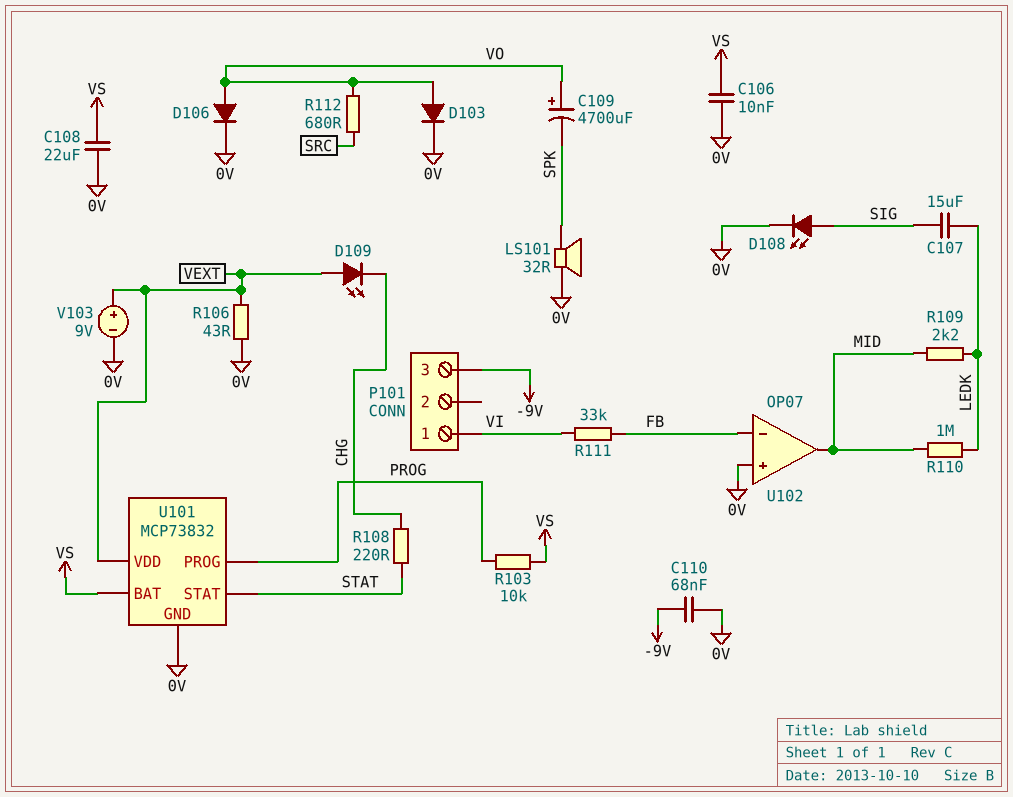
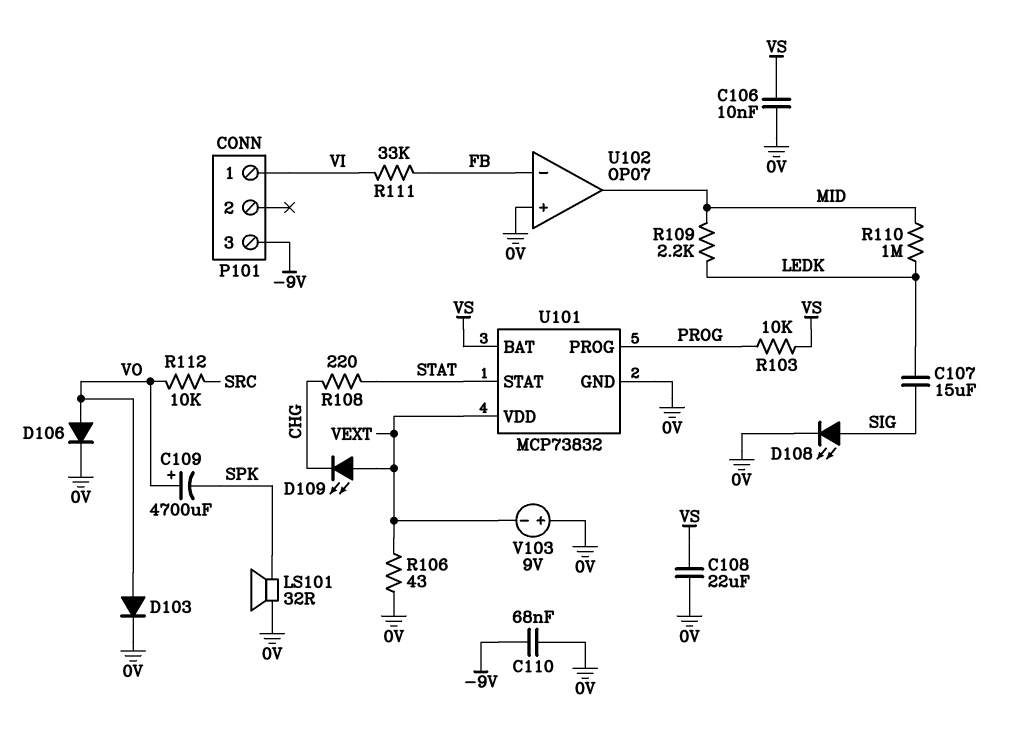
R112: 680 (SRC, VO) -> 10k (SRC, VO)
V103: 9V (plus VEXT, minus 0V) -> 9V (plus 0V, minus VEXT)

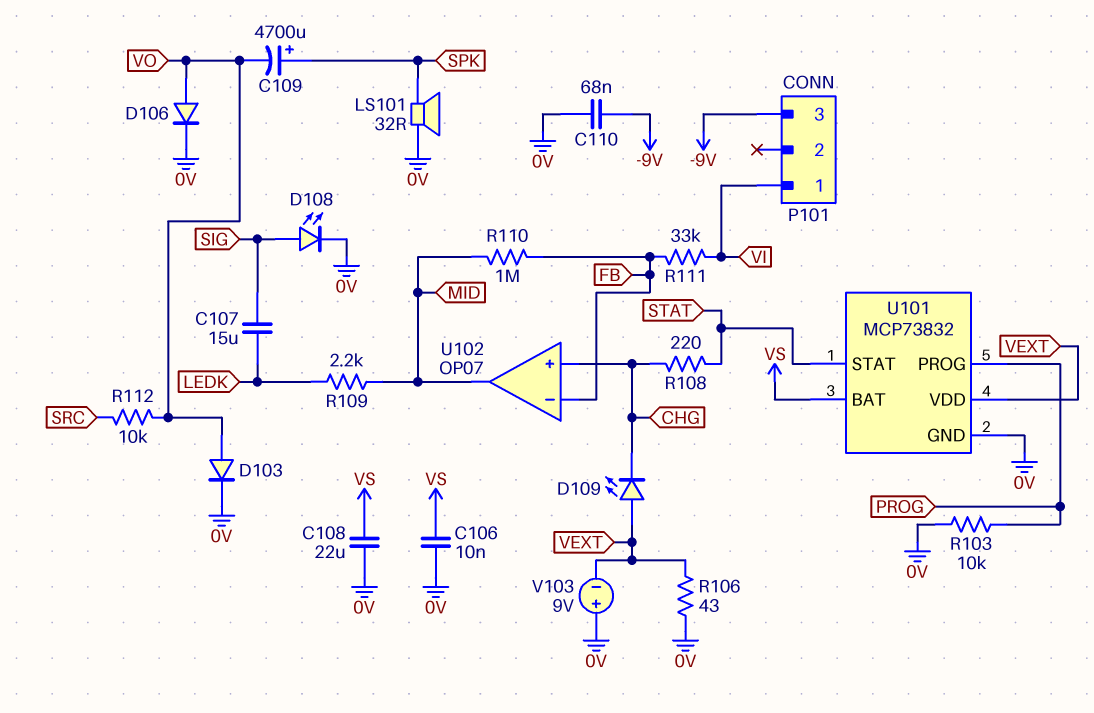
C109: 4700uF (plus VO, minus SPK) -> 4700uF (plus SPK, minus VO)
R103: 10k (PROG, VS) -> 10k (0V, PROG)
R110: 1M (LEDK, MID) -> 1M (FB, MID)
U102 pin in+: 0V -> CHG

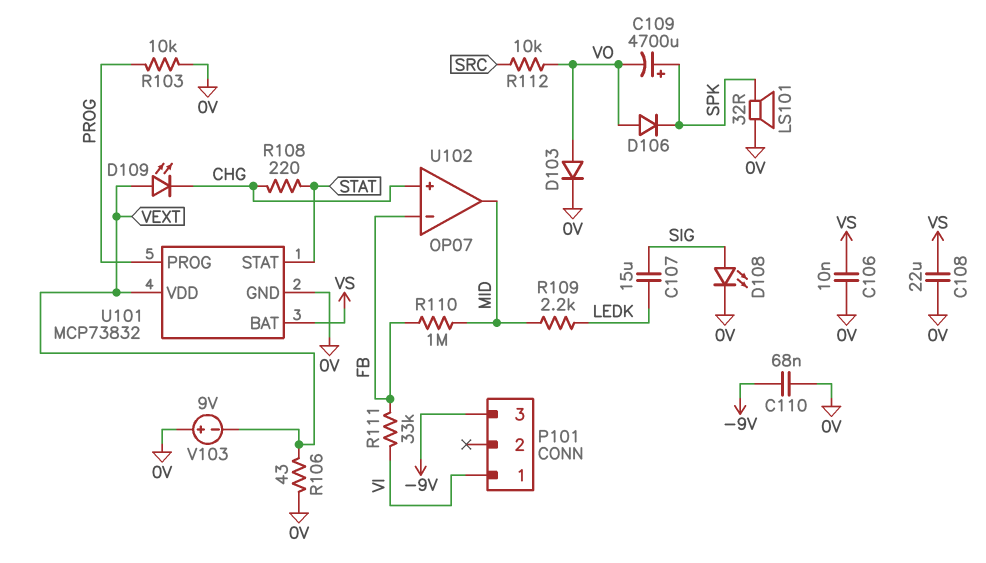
D106: diode (A VO, K 0V) -> diode (A VO, K SPK)

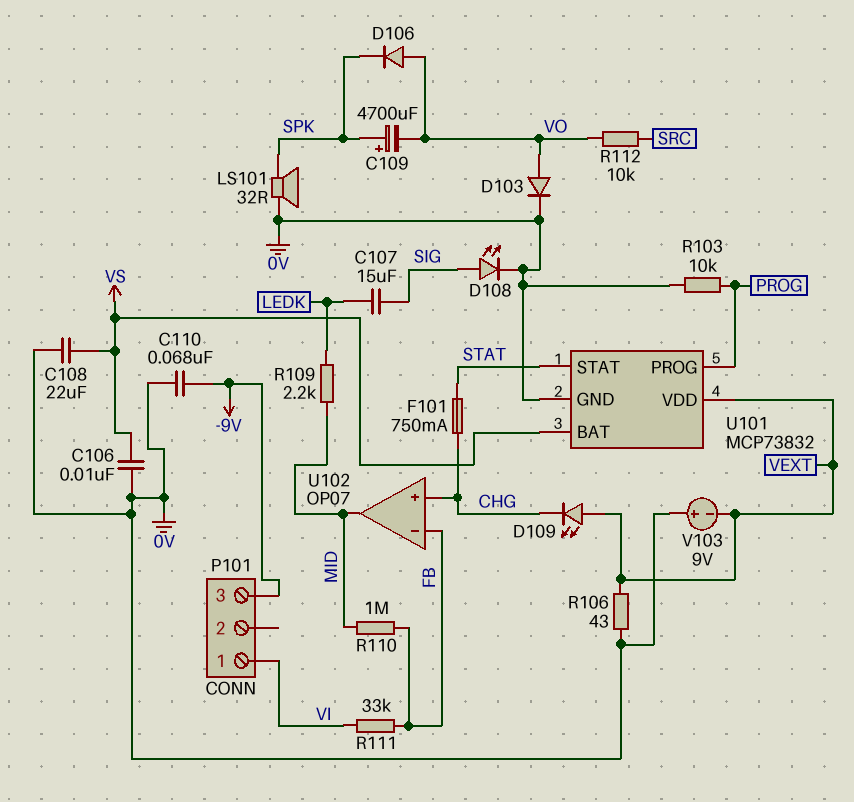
F101: none -> 750mA (CHG, STAT)
R108: 220 (CHG, STAT) -> none

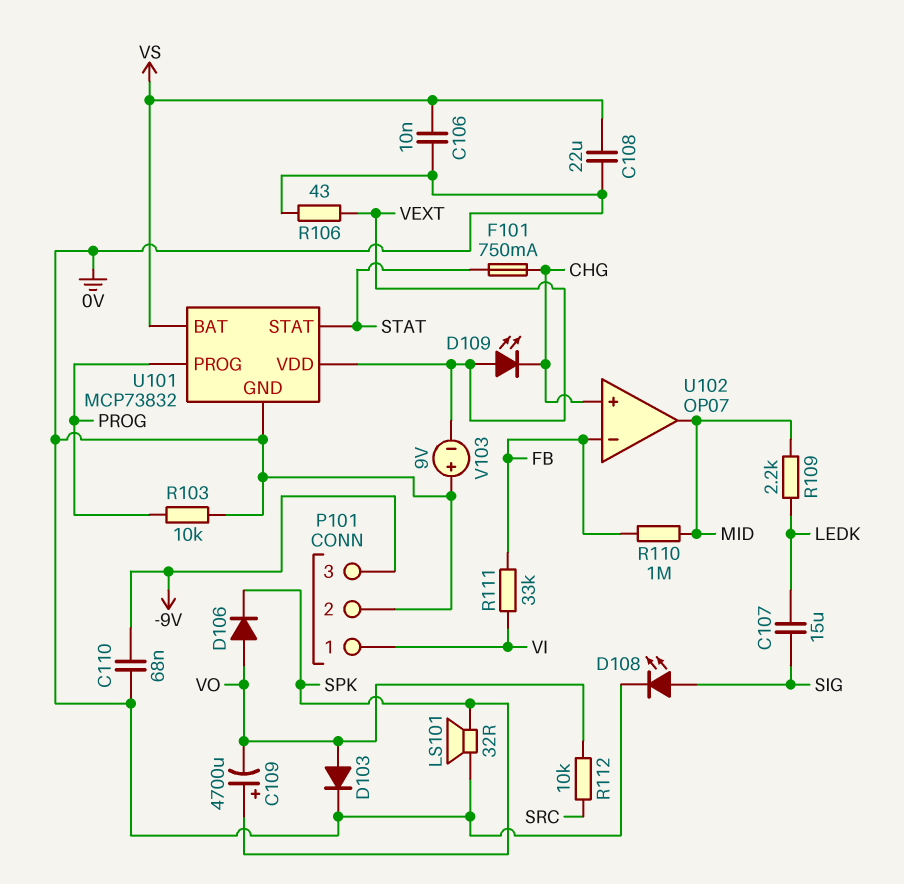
P101 pin 2: none -> 0V

